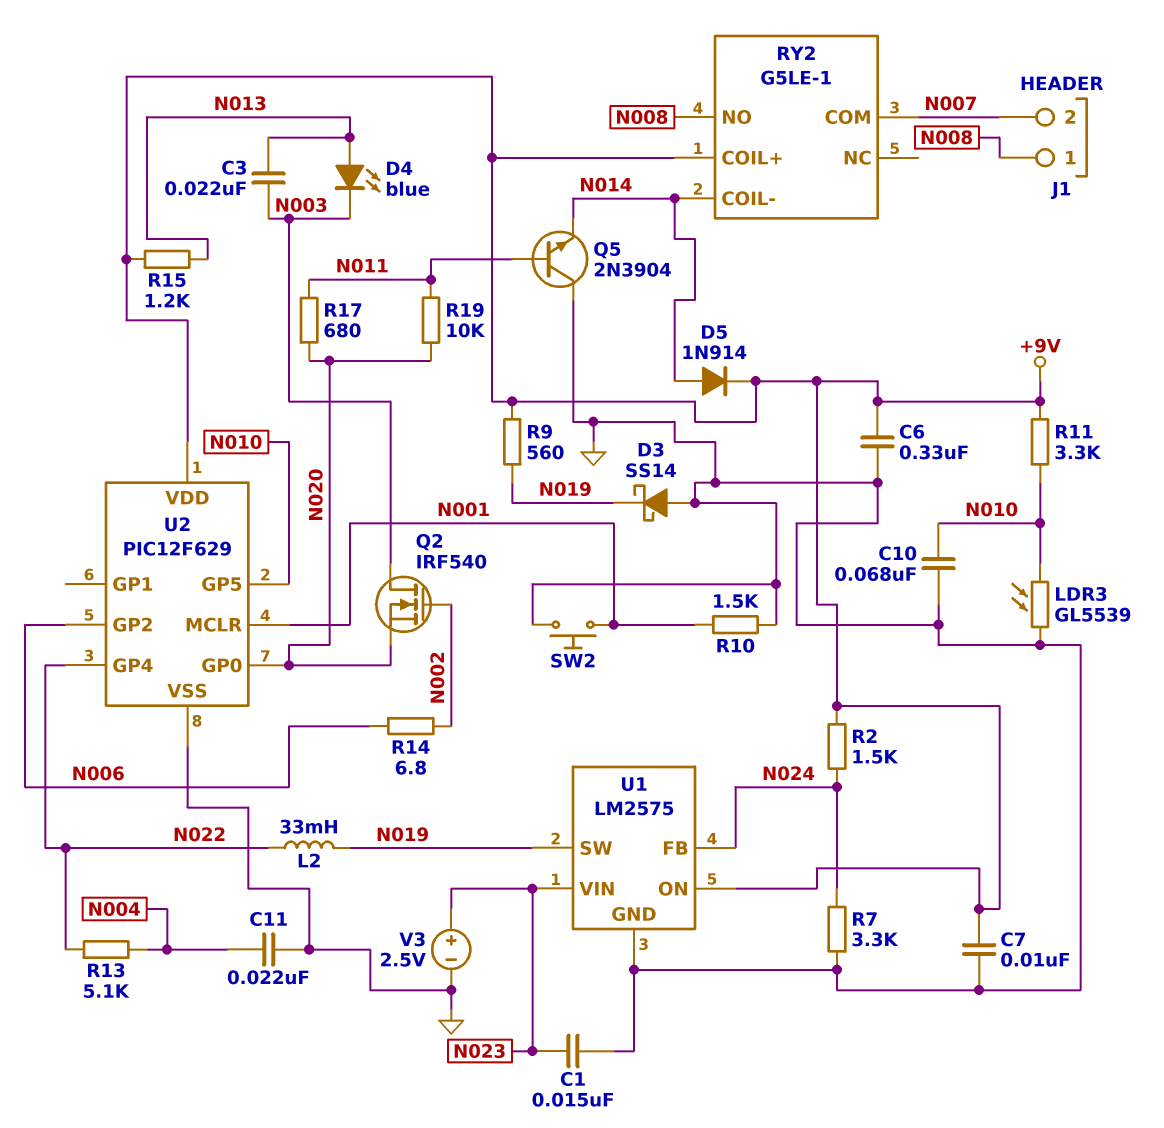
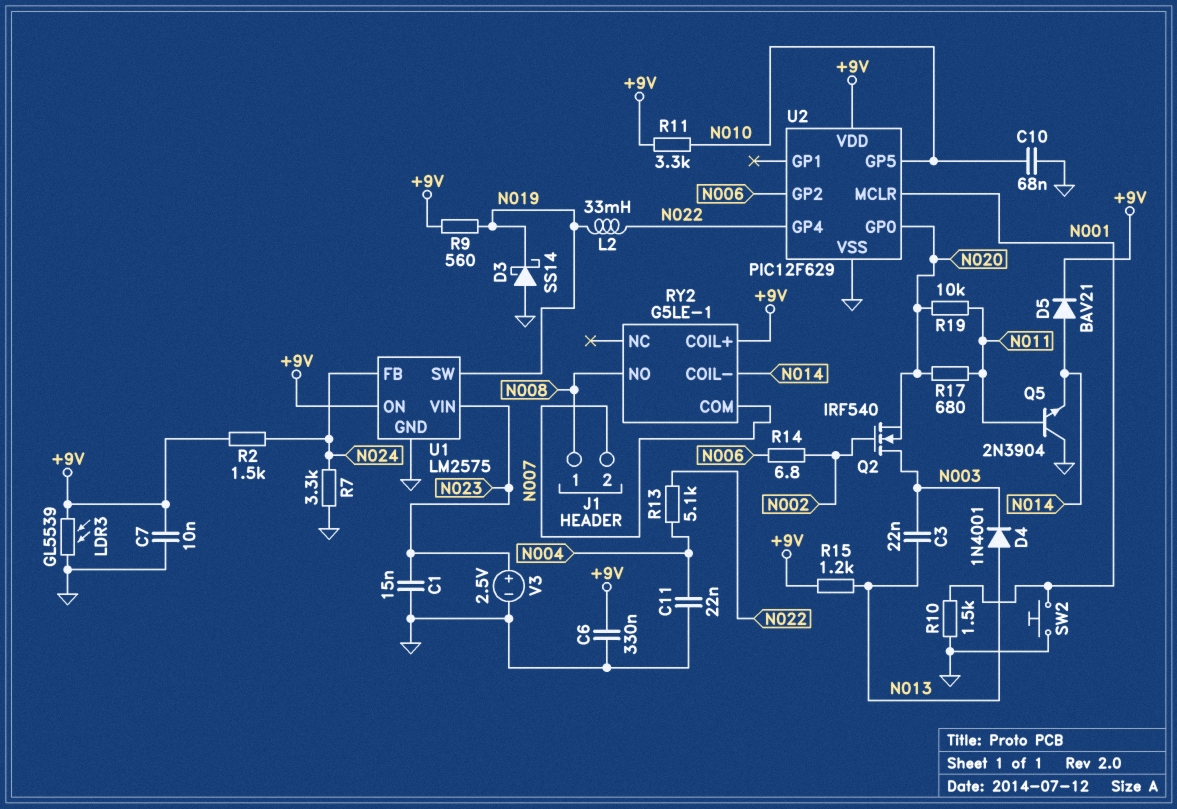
D4: LED blue (A N013, K N003) -> diode 1N4001 (A N013, K N003)
D5: diode 1N914 (A N014, K +9V) -> diode BAV21 (A N014, K +9V)
LDR3: GL5539 (GND, N010) -> GL5539 (+9V, GND)

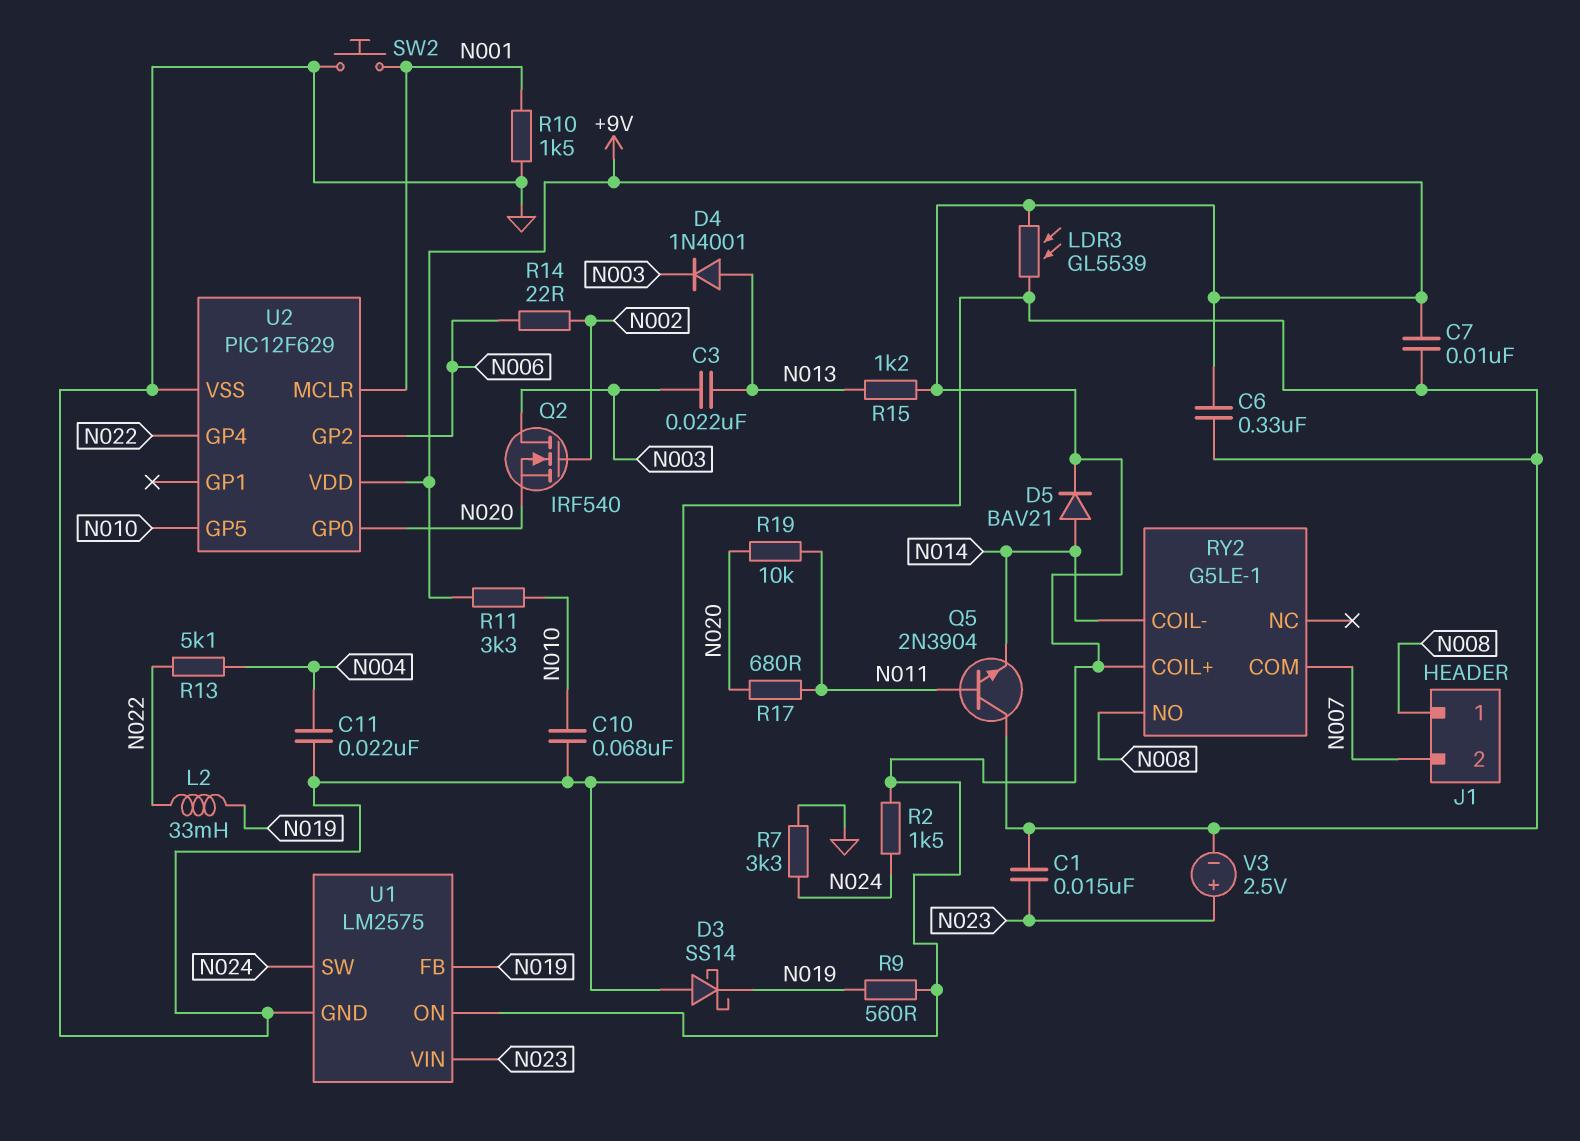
R14: 6.8 (N002, N006) -> 22 (N002, N006)
U1 pin FB: N024 -> N019
U1 pin SW: N019 -> N024

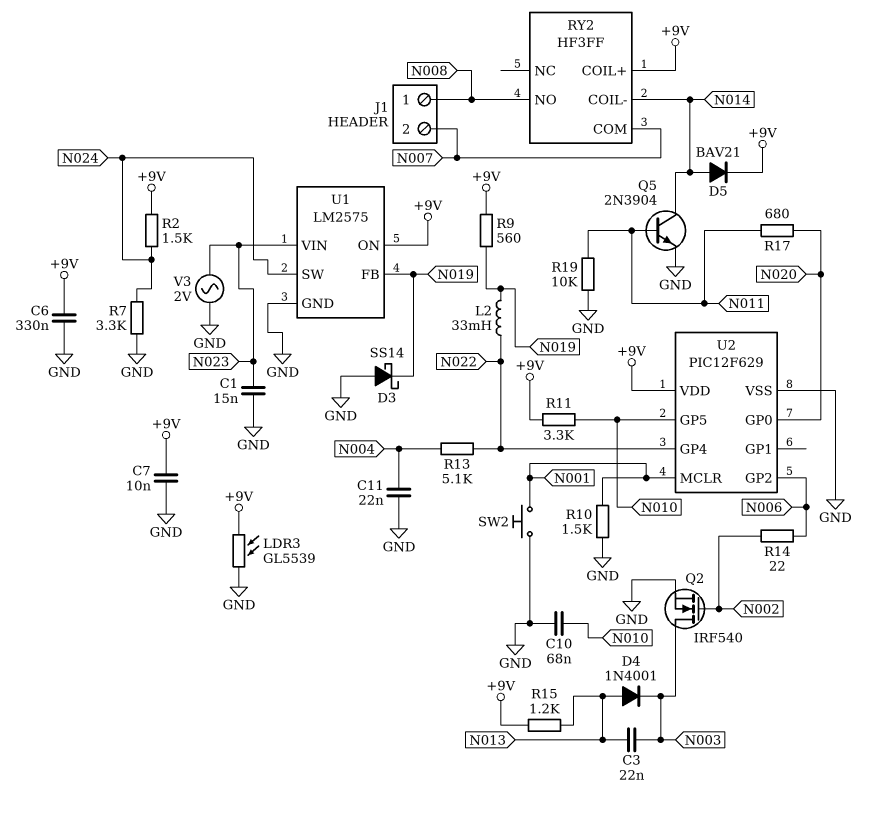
Q2: NMOS IRF540 (G N002, D N003, S N020) -> NMOS IRF540 (G N002, D N003, S GND)
Q5: NPN 2N3904 (B N011, C GND, E N014) -> NPN 2N3904 (B N011, C N014, E GND)
R19: 10k (N011, N020) -> 10k (GND, N011)
RY2: G5LE-1 -> HF3FF
V3: 2.5V (plus N023, minus GND) -> AC 2V (GND, N023)

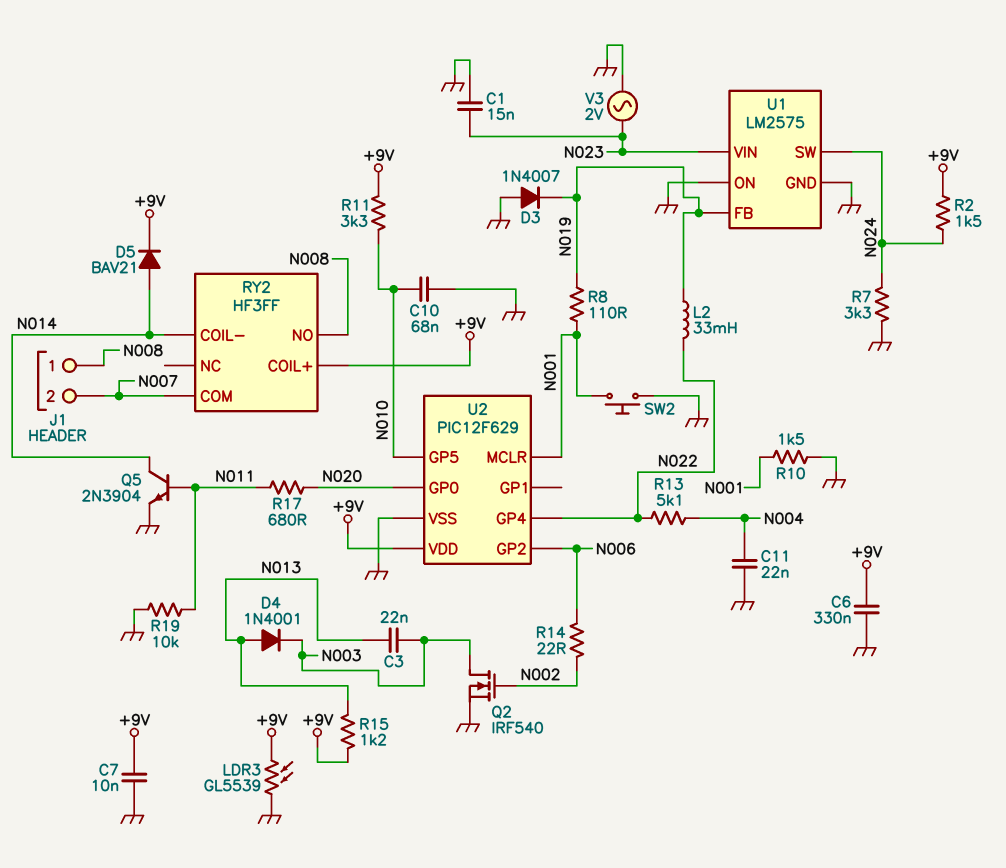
D3: schottky SS14 (A GND, K N019) -> diode 1N4007 (A GND, K N019)
R8: none -> 110 (N001, N019)
R9: 560 (+9V, N019) -> none
U1 pin ON: +9V -> GND

